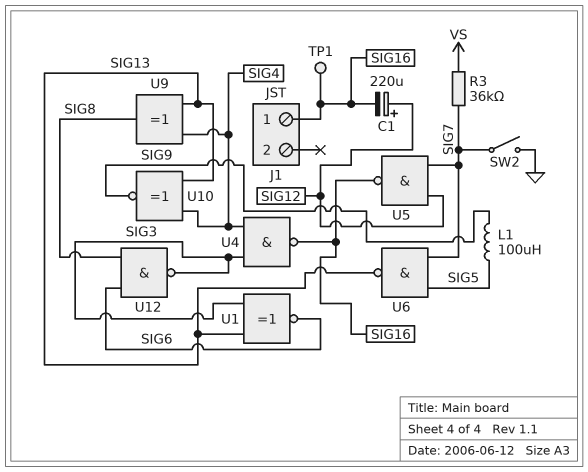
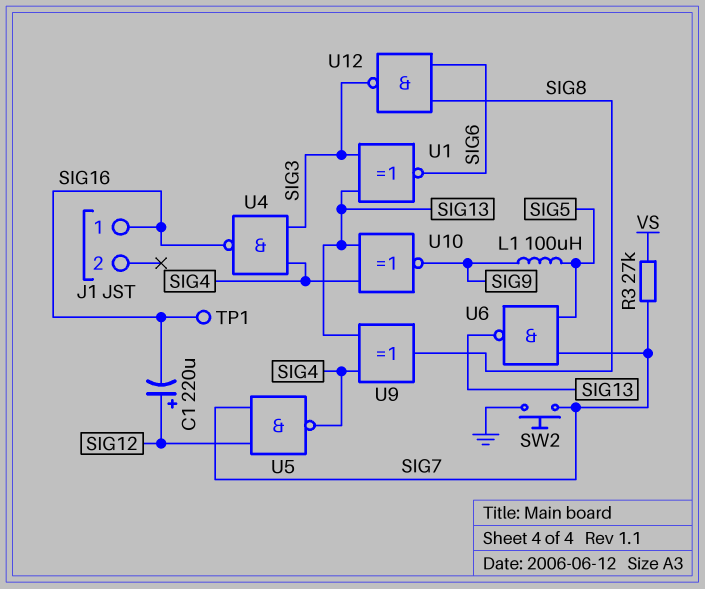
R3: 36k (SIG7, VS) -> 27k (SIG7, VS)
SW2: switch (GND, SIG7) -> button (GND, SIG7)
U5: NAND (in SIG7, in SIG12, out SIG16) -> NAND (in SIG7, in SIG12, out SIG4)

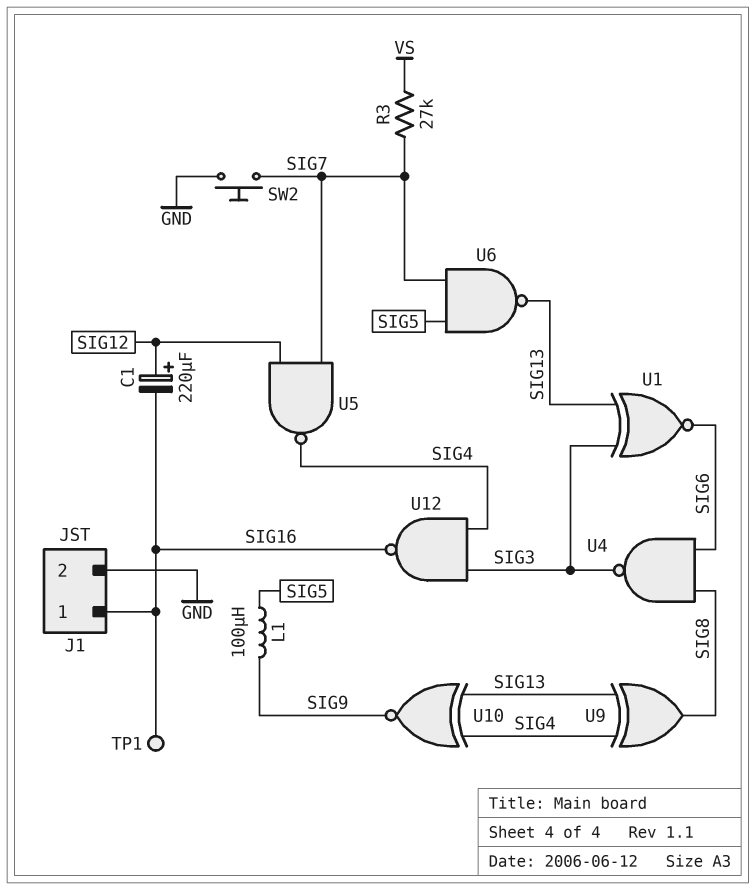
J1 pin 2: none -> GND
U4: NAND (in SIG3, in SIG4, out SIG16) -> NAND (in SIG6, in SIG8, out SIG3)
U12: NAND (in SIG6, in SIG8, out SIG3) -> NAND (in SIG3, in SIG4, out SIG16)

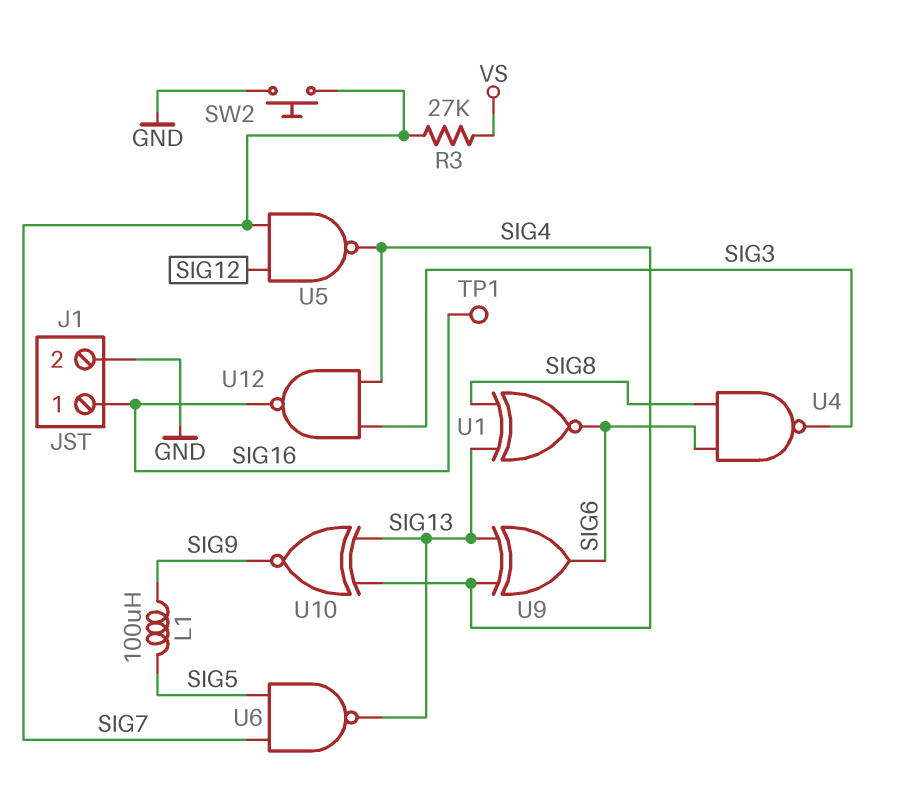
C1: 220uF (plus SIG12, minus SIG16) -> none
U1: XNOR (in SIG3, in SIG13, out SIG6) -> XNOR (in SIG8, in SIG13, out SIG6)
U9: XOR (in SIG4, in SIG13, out SIG8) -> XOR (in SIG4, in SIG13, out SIG6)

